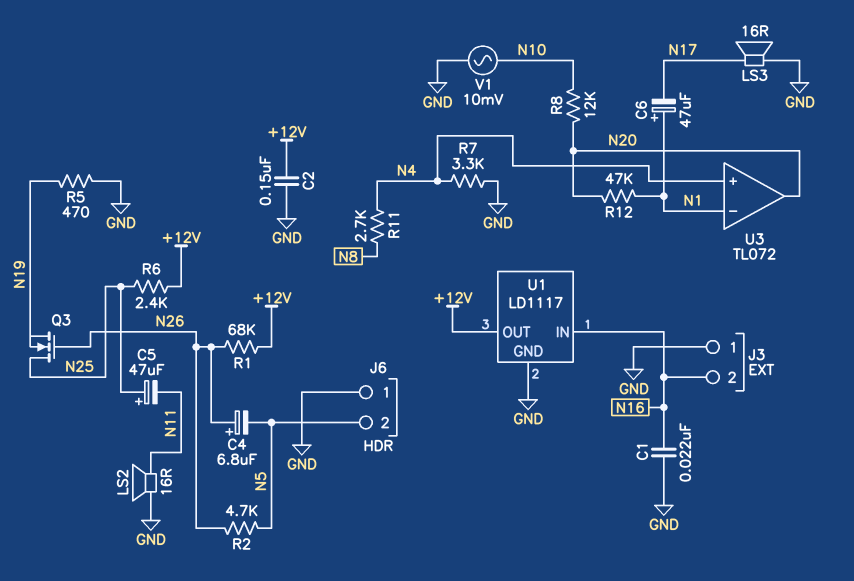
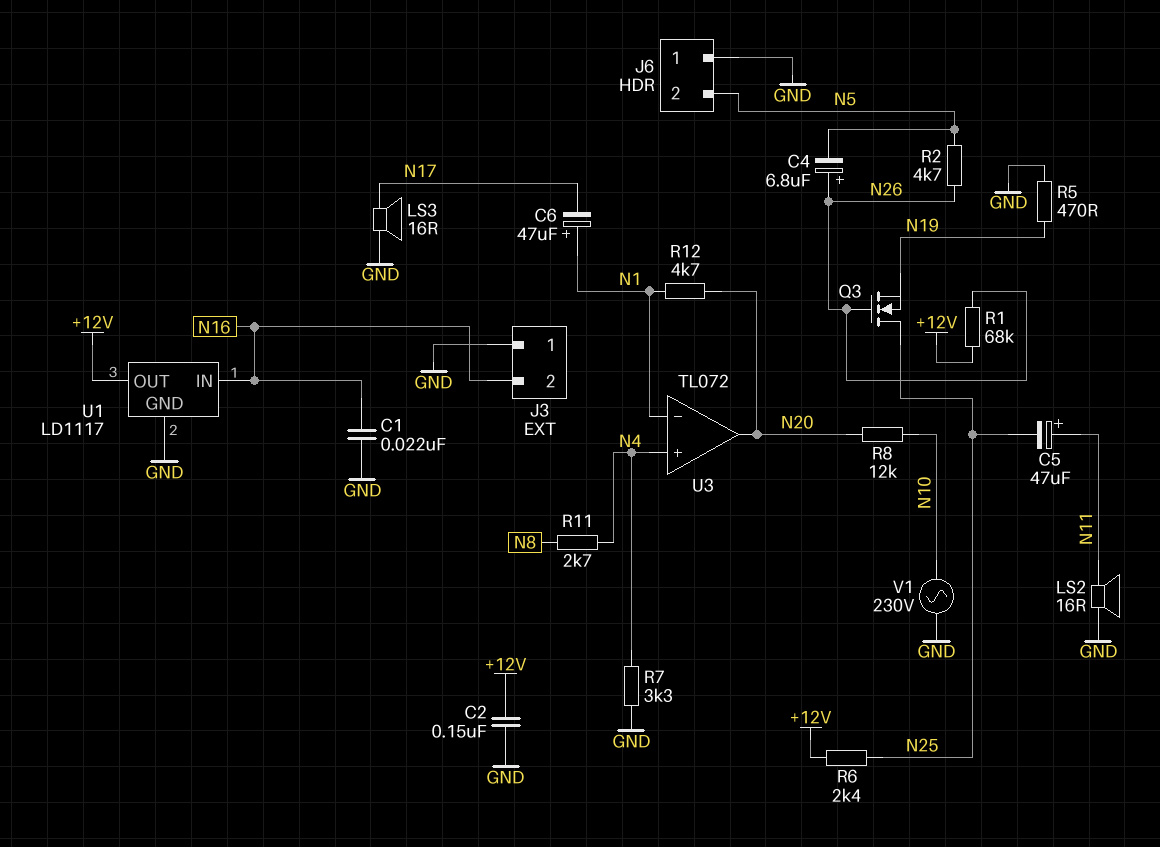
C5: 47uF (plus N25, minus N11) -> 47uF (plus N11, minus N25)
R12: 47k (N1, N20) -> 4.7k (N1, N20)
V1: AC 10mV (GND, N10) -> AC 230V (GND, N10)

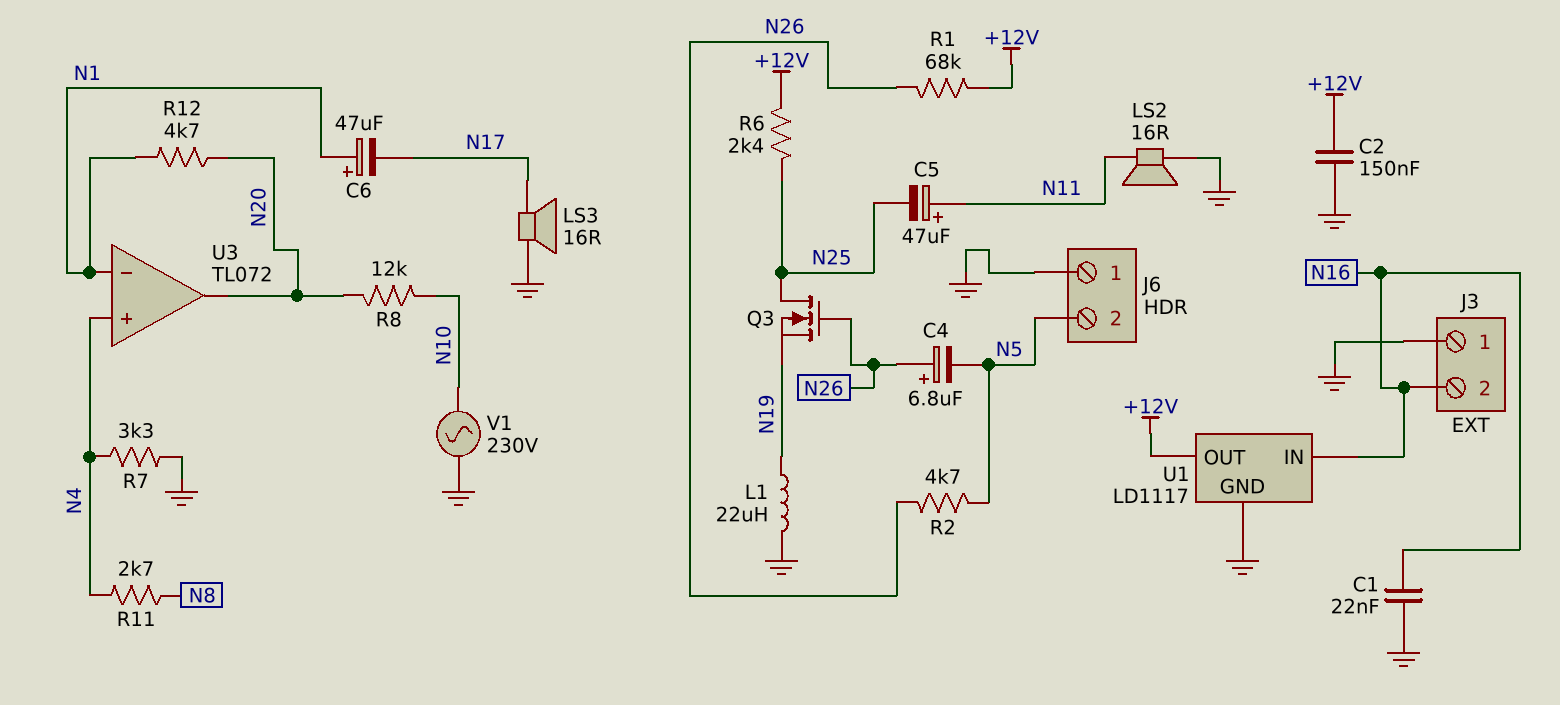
L1: none -> 22uH (GND, N19)
R5: 470 (GND, N19) -> none

